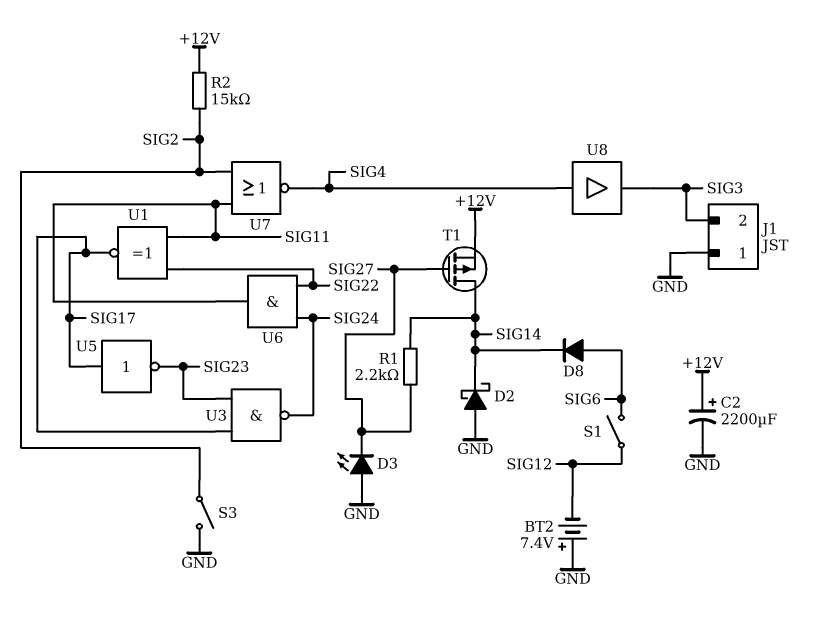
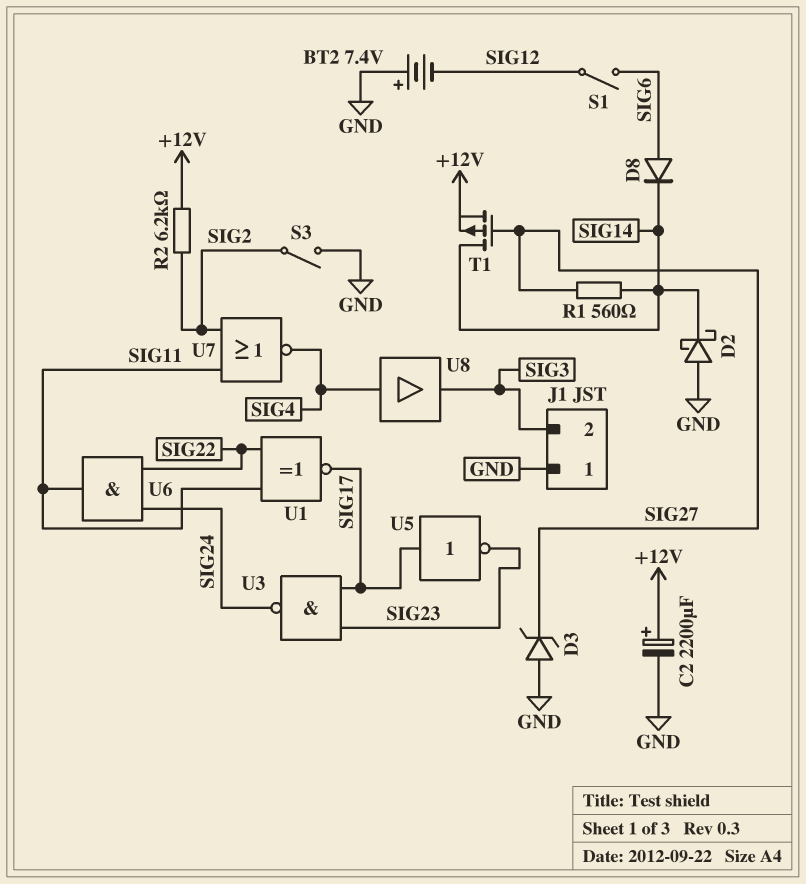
D3: LED (A GND, K SIG27) -> zener (A GND, K SIG27)
R1: 2.2k (SIG14, SIG27) -> 560 (SIG14, SIG27)
R2: 15k (+12V, SIG2) -> 6.2k (+12V, SIG2)

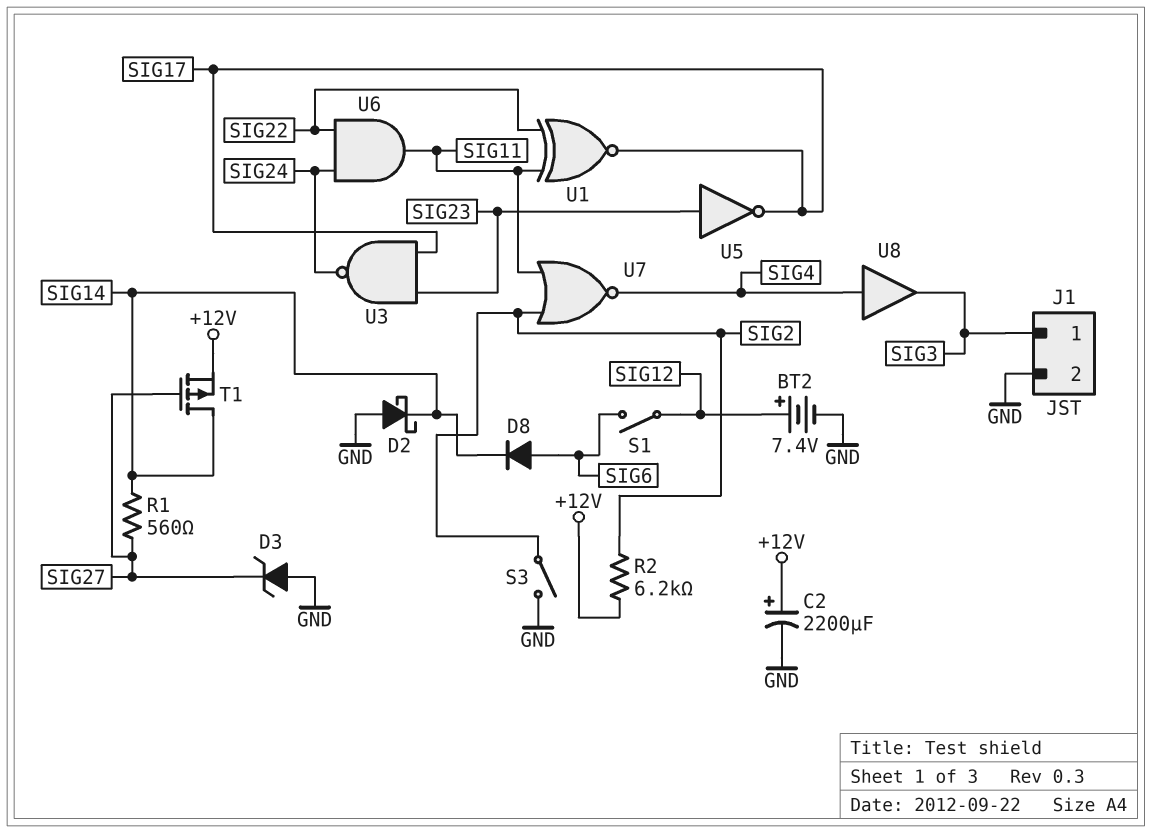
BT2: 7.4V (plus GND, minus SIG12) -> 7.4V (plus SIG12, minus GND)
J1 pin 1: GND -> SIG3
J1 pin 2: SIG3 -> GND
U5: NOT (in SIG17, out SIG23) -> NOT (in SIG23, out SIG17)

